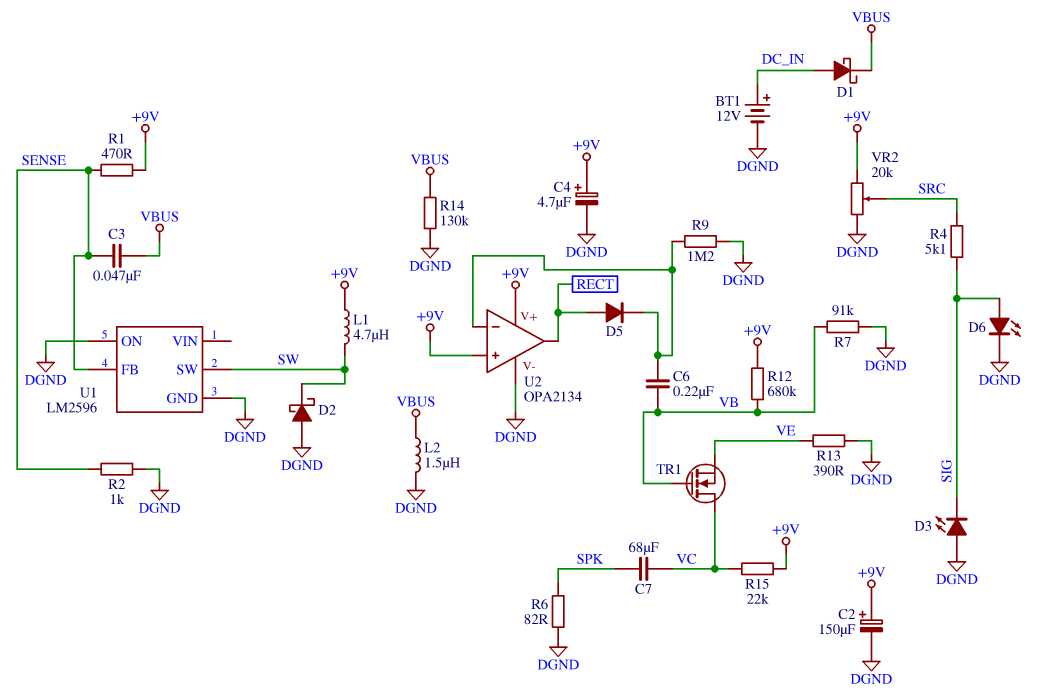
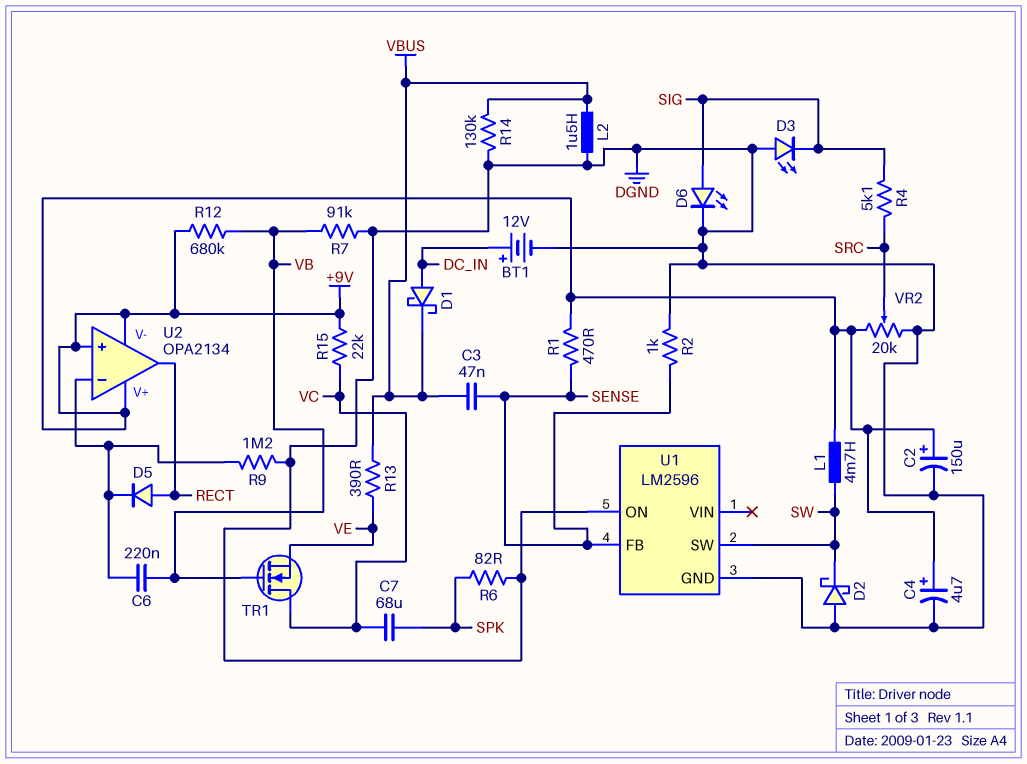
L1: 4.7uH (+9V, SW) -> 4.7mH (+9V, SW)
R13: 390 (DGND, VE) -> 390 (VBUS, VE)
U2 pin V-: DGND -> +9V

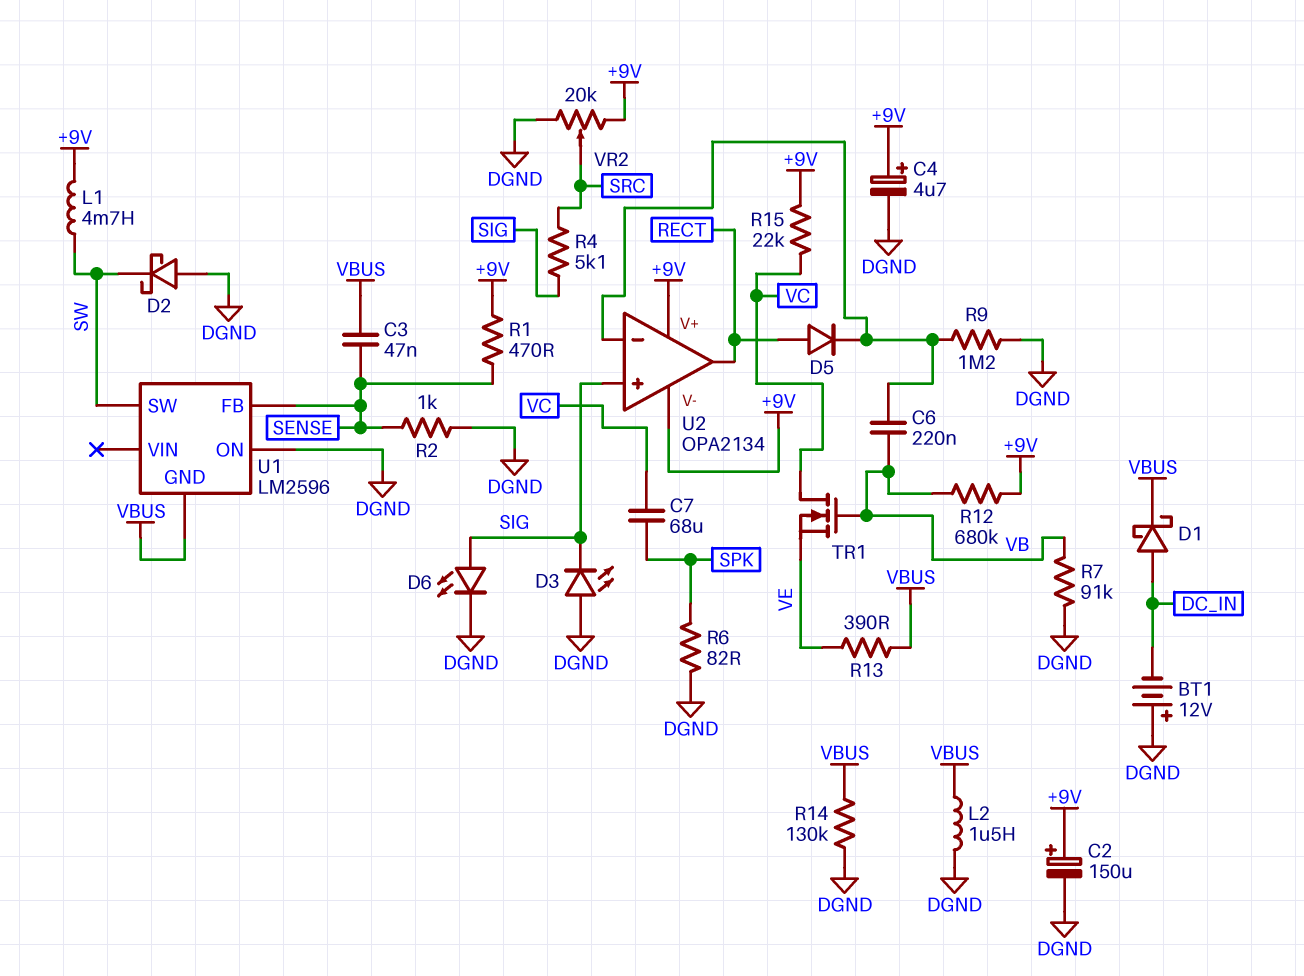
BT1: 12V (plus DC_IN, minus DGND) -> 12V (plus DGND, minus DC_IN)
U1 pin GND: DGND -> VBUS
U2 pin in+: +9V -> SIG

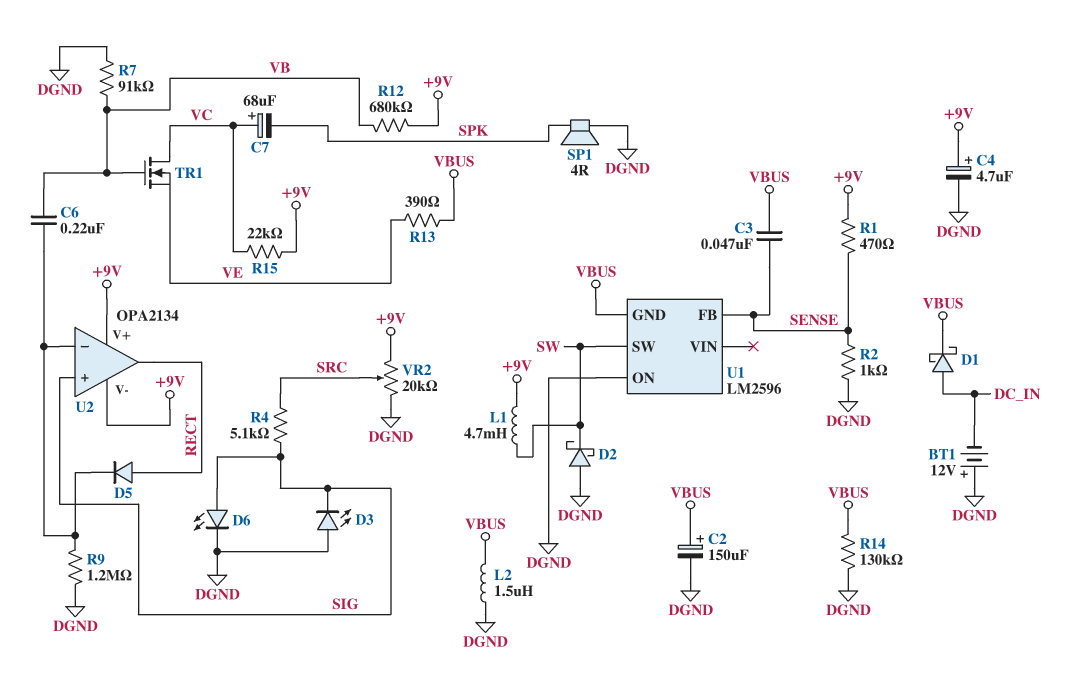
C2: 150uF (plus +9V, minus DGND) -> 150uF (plus VBUS, minus DGND)
C7: 68uF (SPK, VC) -> 68uF (plus VC, minus SPK)
R6: 82 (DGND, SPK) -> none
SP1: none -> speaker 4R (DGND, SPK)

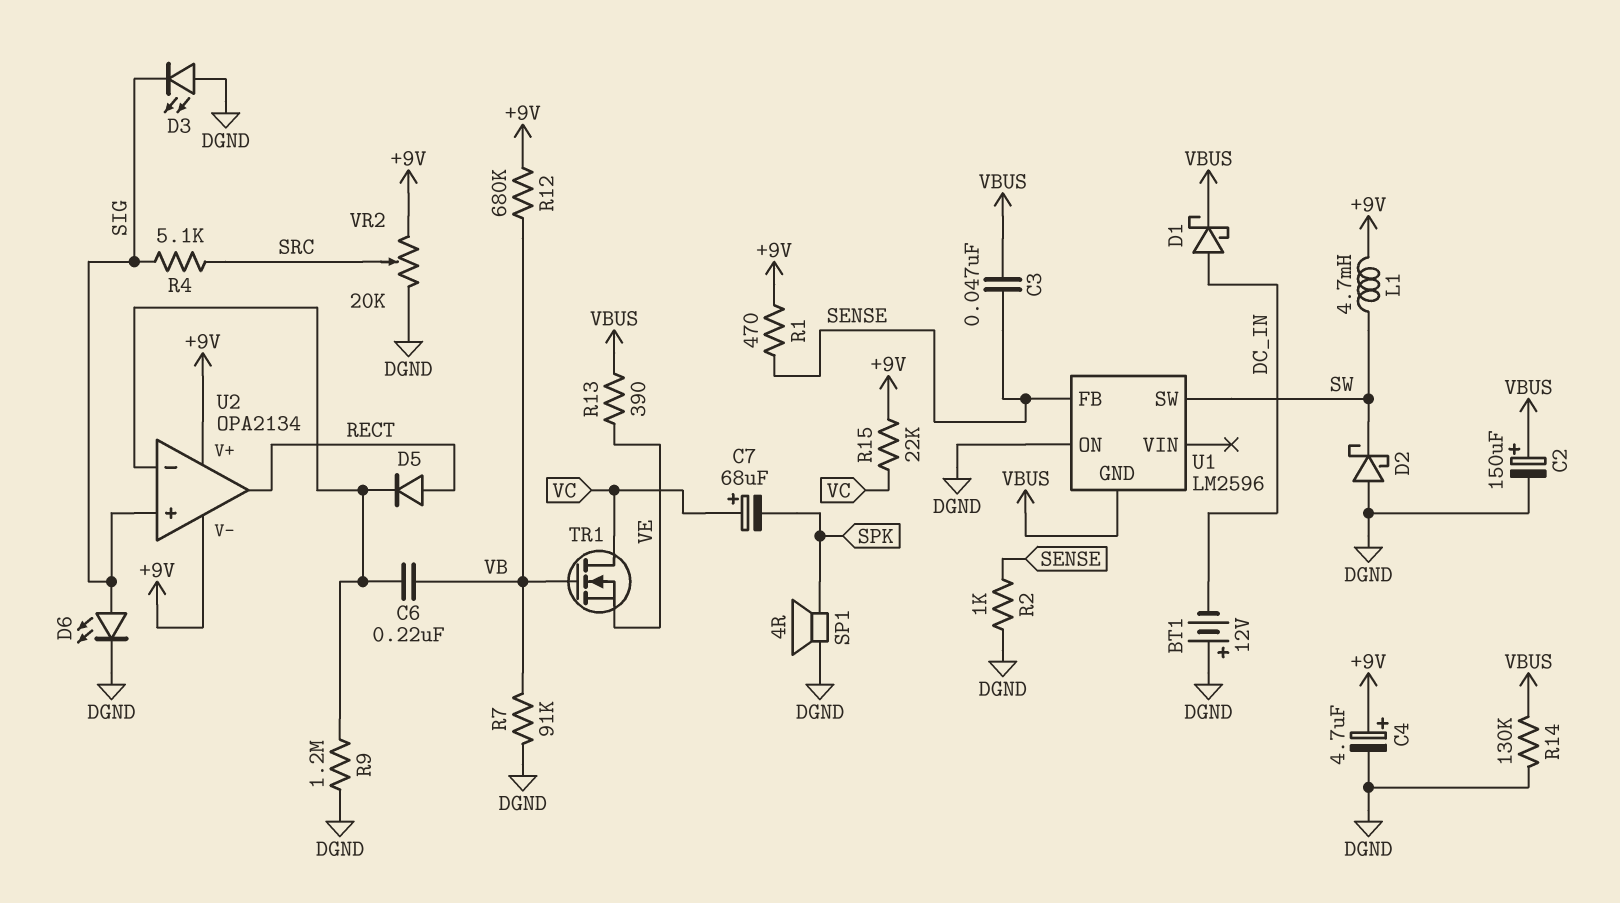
L2: 1.5uH (DGND, VBUS) -> none

